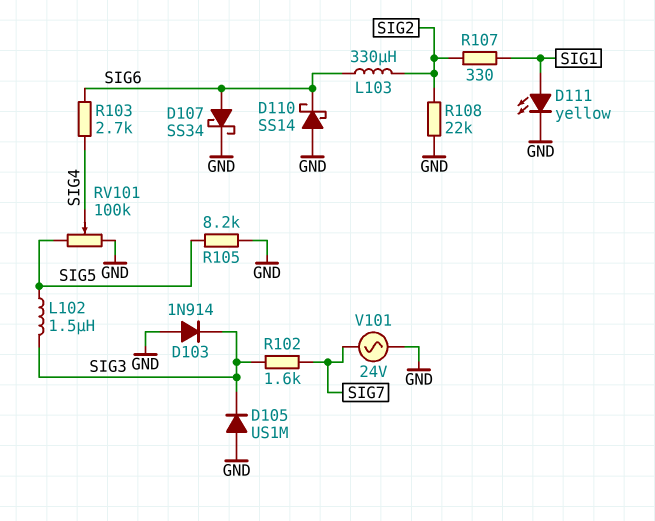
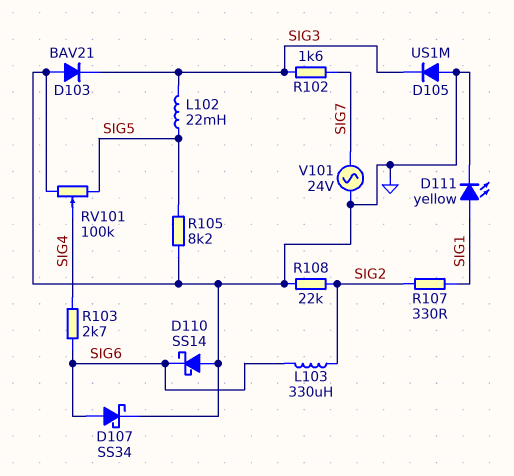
D103: diode 1N914 (A GND, K SIG3) -> diode BAV21 (A GND, K SIG3)
L102: 1.5uH (SIG3, SIG5) -> 22mH (SIG3, SIG5)

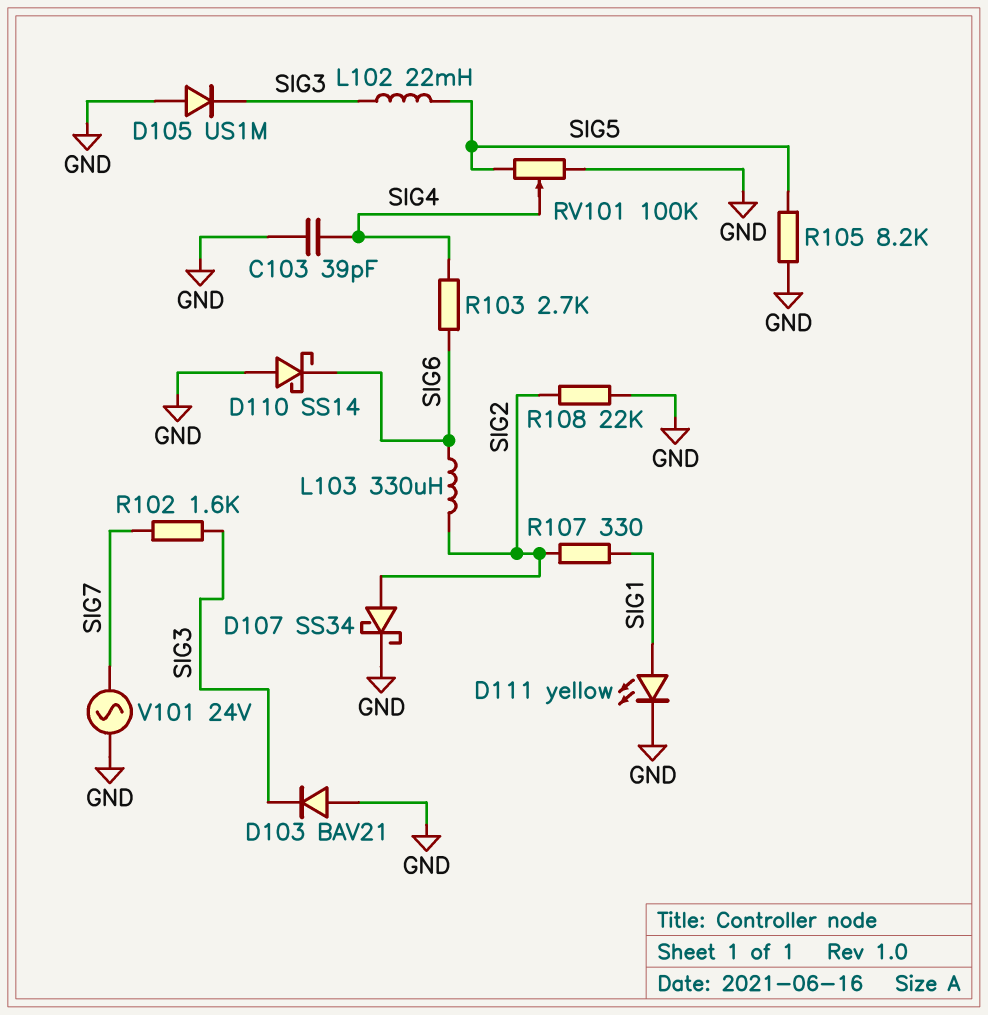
C103: none -> 39pF (GND, SIG4)
D107: schottky SS34 (A SIG6, K GND) -> schottky SS34 (A SIG2, K GND)

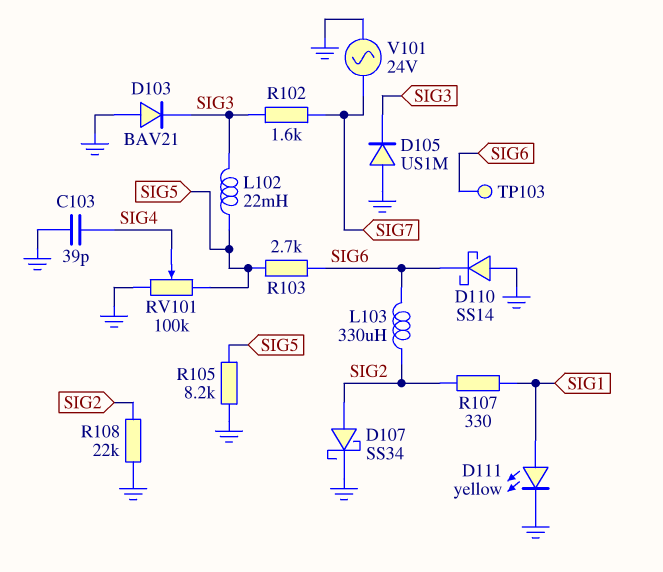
R103: 2.7k (SIG4, SIG6) -> 2.7k (SIG5, SIG6)
TP103: none -> test point (SIG6)

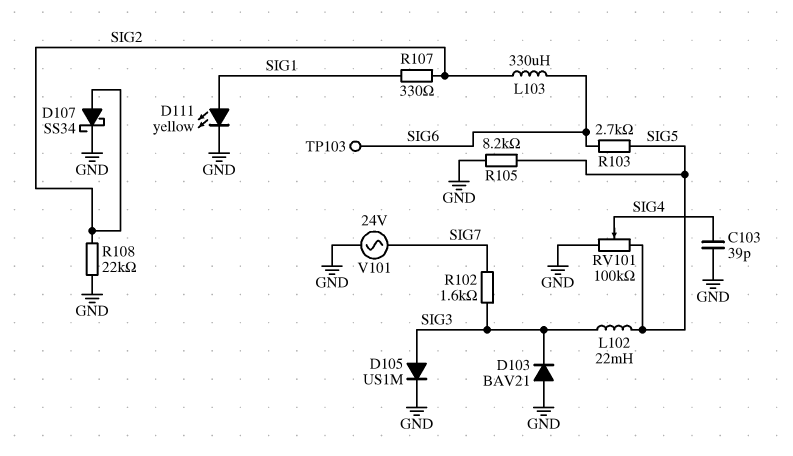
D105: diode US1M (A GND, K SIG3) -> diode US1M (A SIG3, K GND)
D110: schottky SS14 (A GND, K SIG6) -> none

